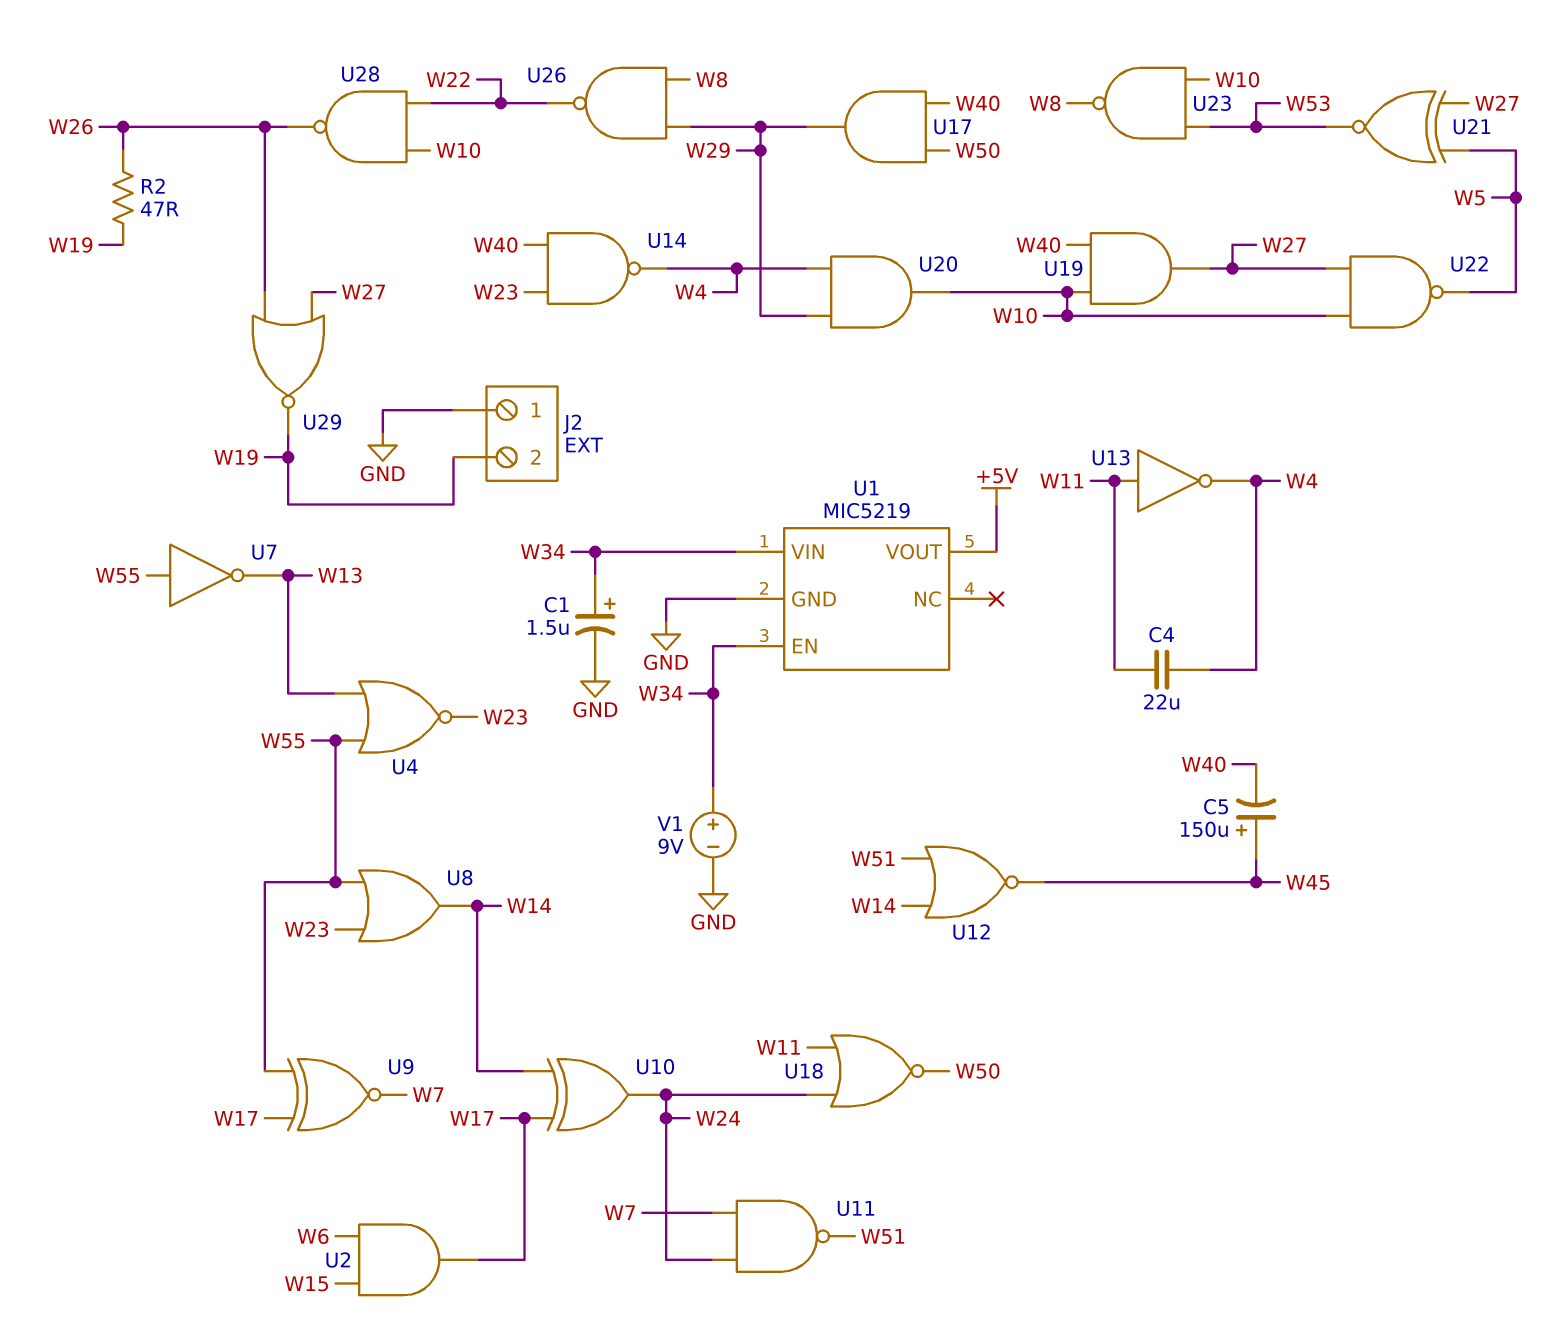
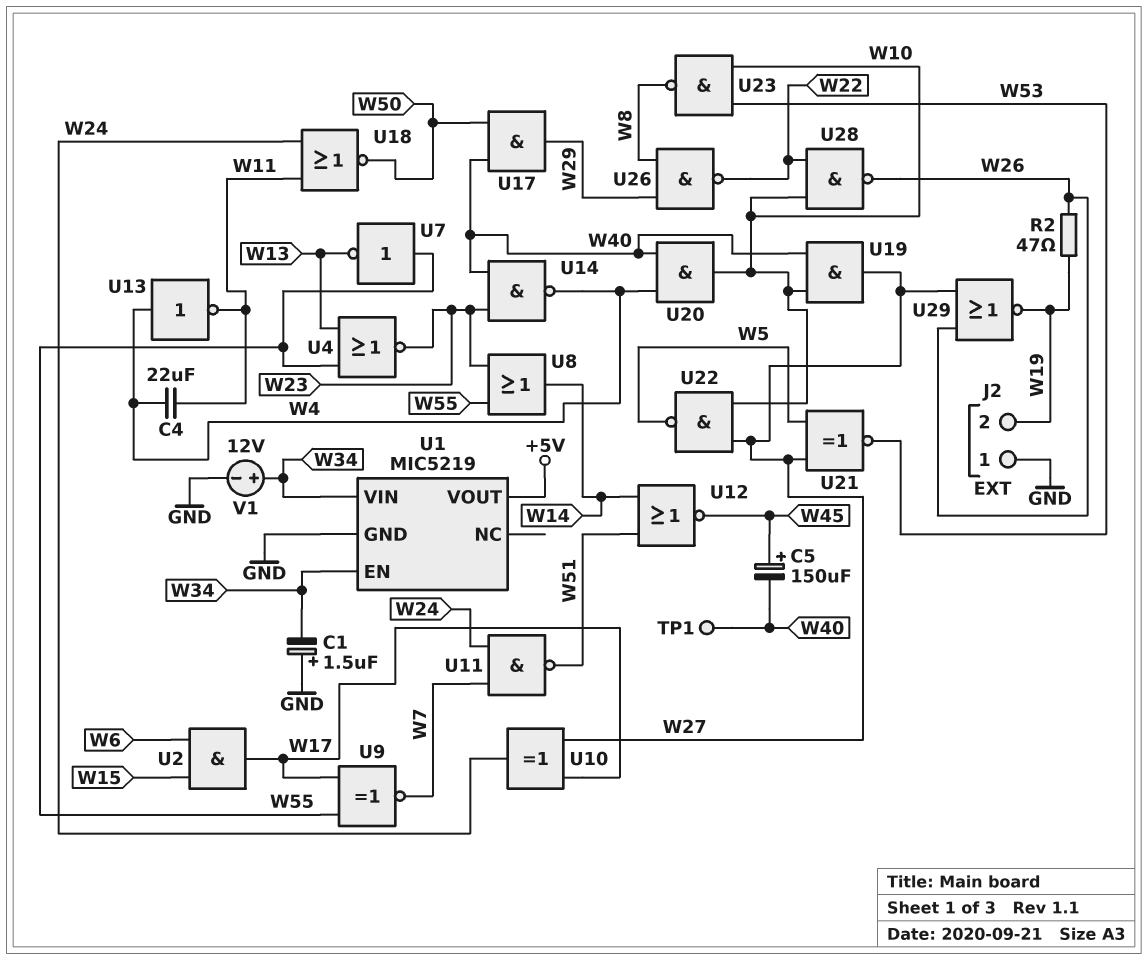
C1: 1.5uF (plus W34, minus GND) -> 1.5uF (plus GND, minus W34)
TP1: none -> test point (W40)
U10: XOR (in W14, in W17, out W24) -> XOR (in W17, in W27, out W24)
U13: NOT (in W11, out W4) -> NOT (in W4, out W11)
U20: AND (in W4, in W29, out W10) -> AND (in W4, in W40, out W10)
V1: 9V (plus W34, minus GND) -> 12V (plus W34, minus GND)

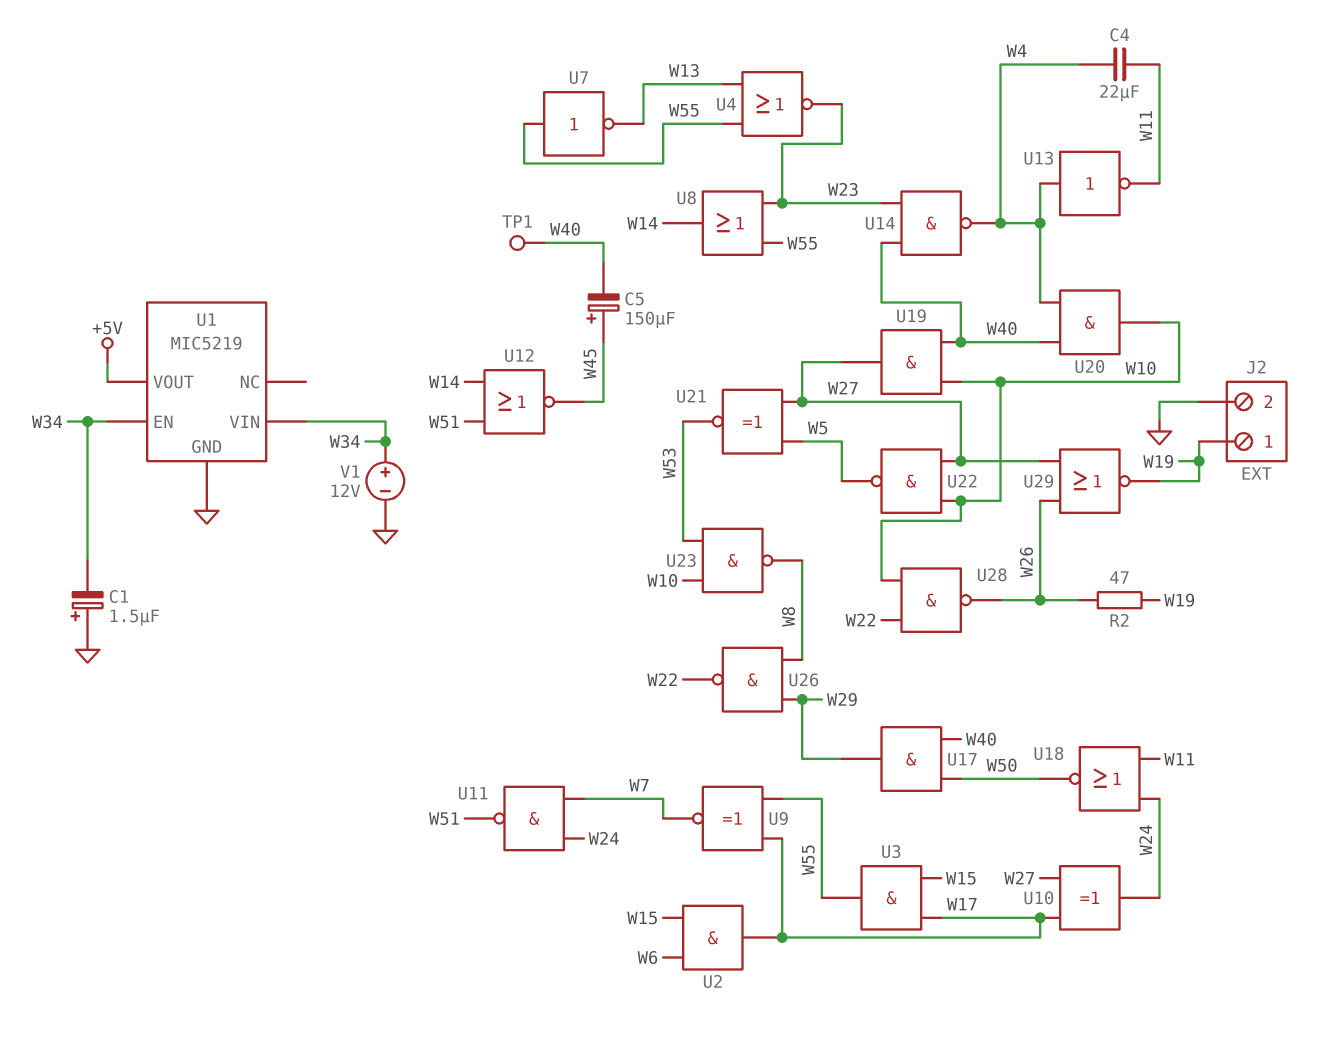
J2 pin 1: GND -> W19
J2 pin 2: W19 -> GND
U3: none -> AND (in W15, in W17, out W55)

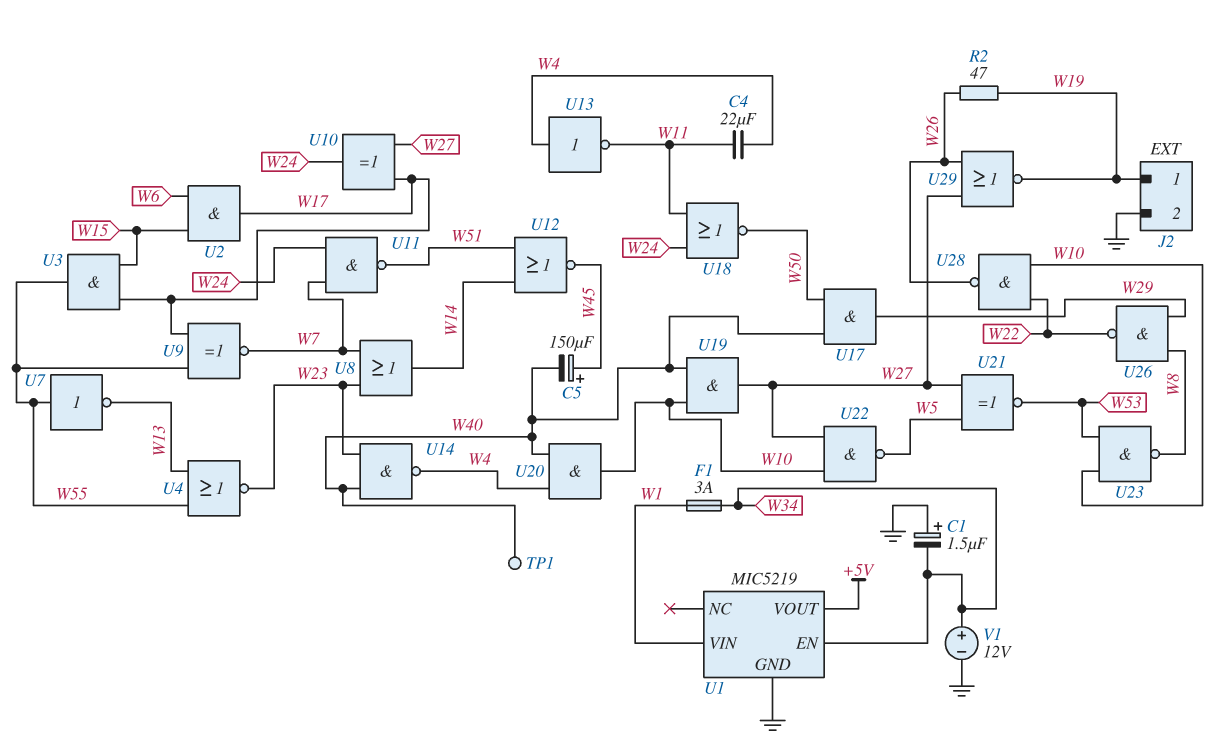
F1: none -> 3A (W1, W34)
U1 pin VIN: W34 -> W1
U8: OR (in W23, in W55, out W14) -> OR (in W7, in W23, out W14)

